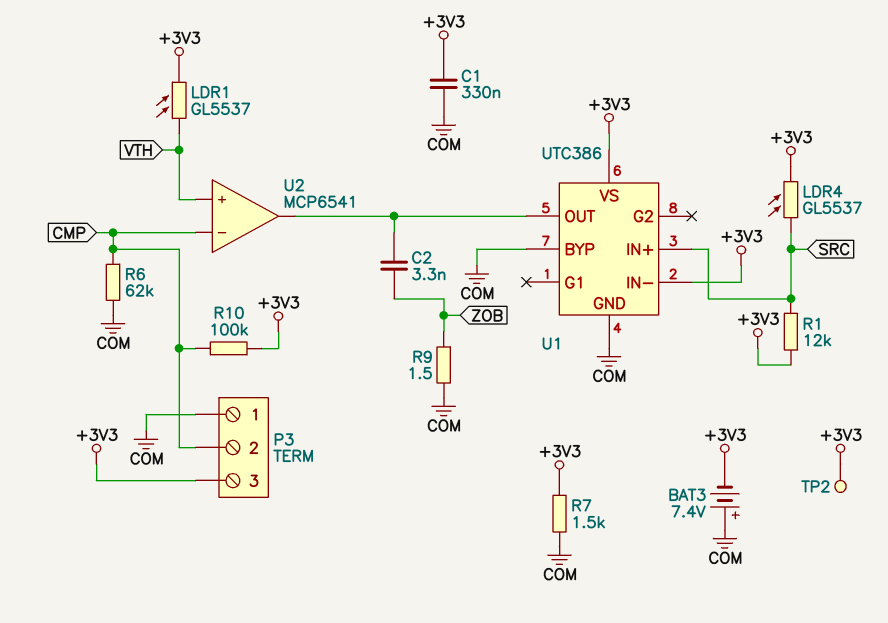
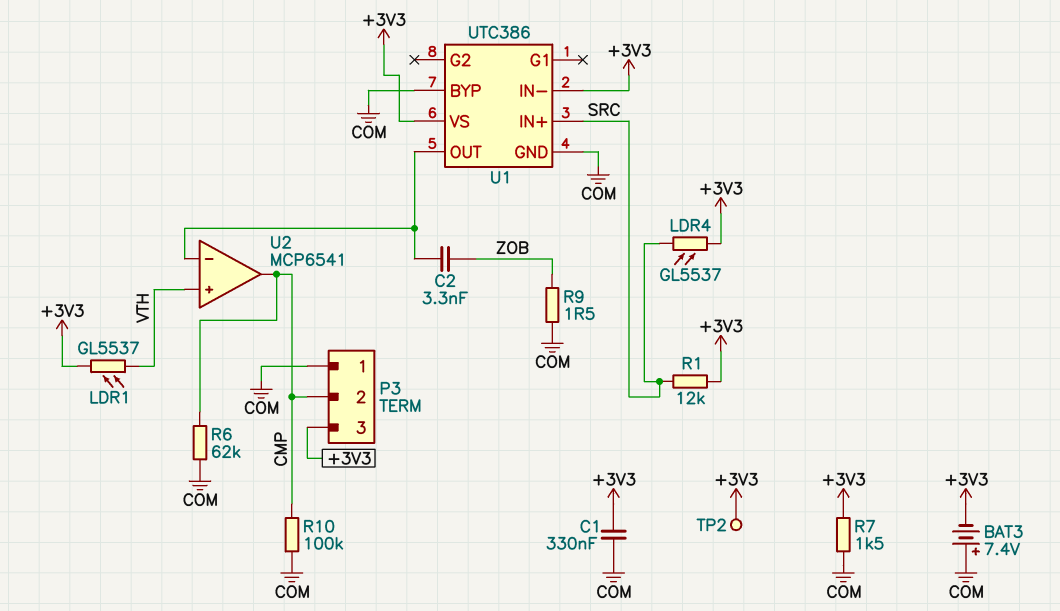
R10: 100k (+3V3, CMP) -> 100k (CMP, COM)
U2 pin in-: CMP -> U1/OUT
U2 pin out: U1/OUT -> CMP

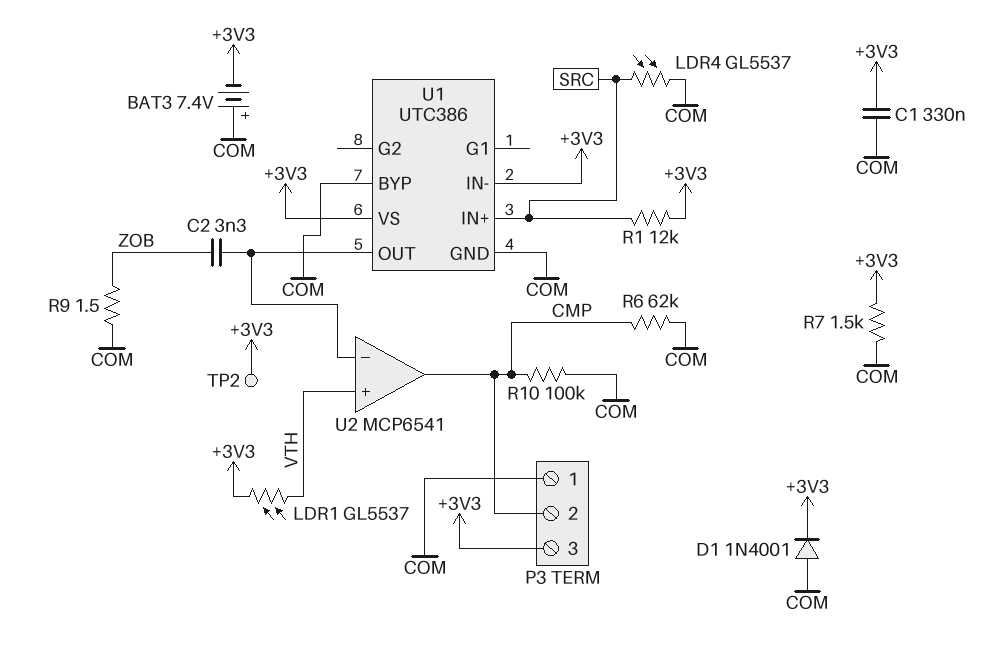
D1: none -> diode 1N4001 (A COM, K +3V3)
LDR4: GL5537 (+3V3, SRC) -> GL5537 (COM, SRC)

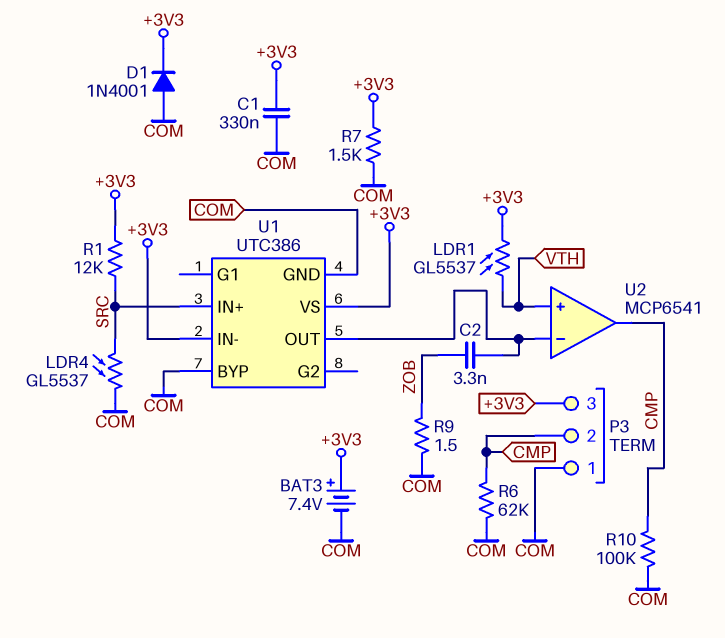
BAT3: 7.4V (plus COM, minus +3V3) -> 7.4V (plus +3V3, minus COM)
TP2: test point (+3V3) -> none

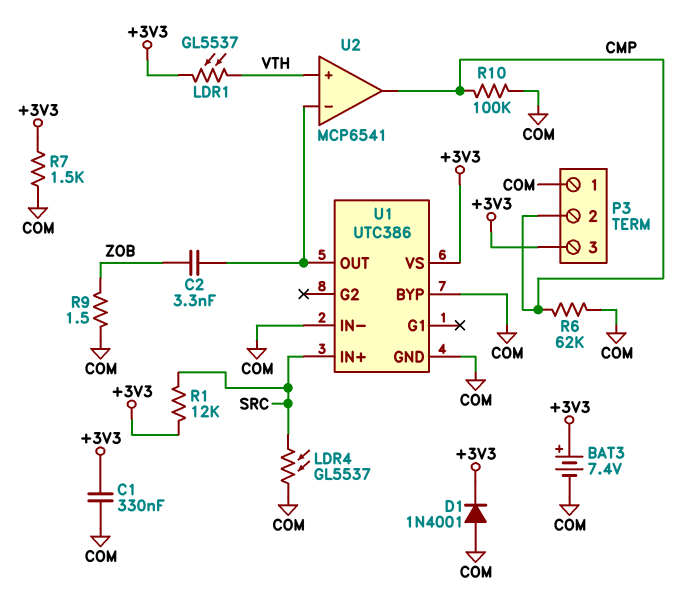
U1 pin IN-: +3V3 -> COM

